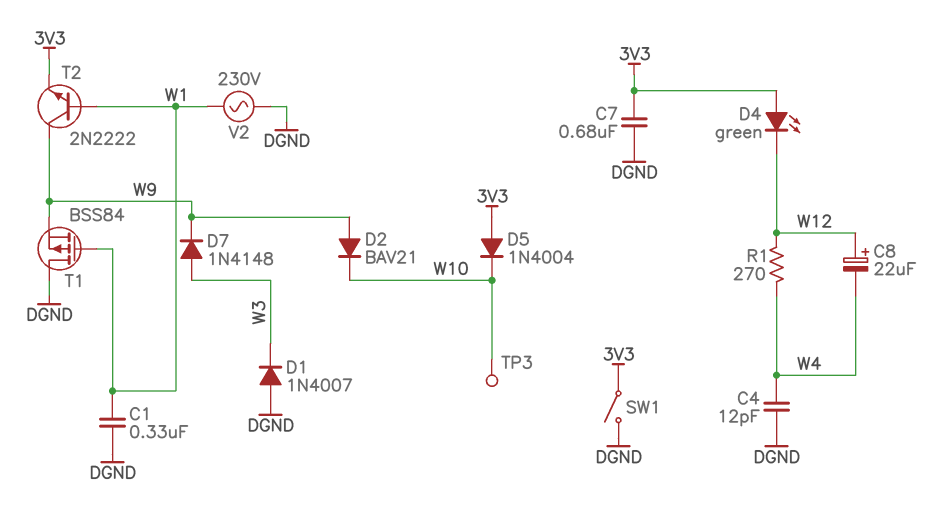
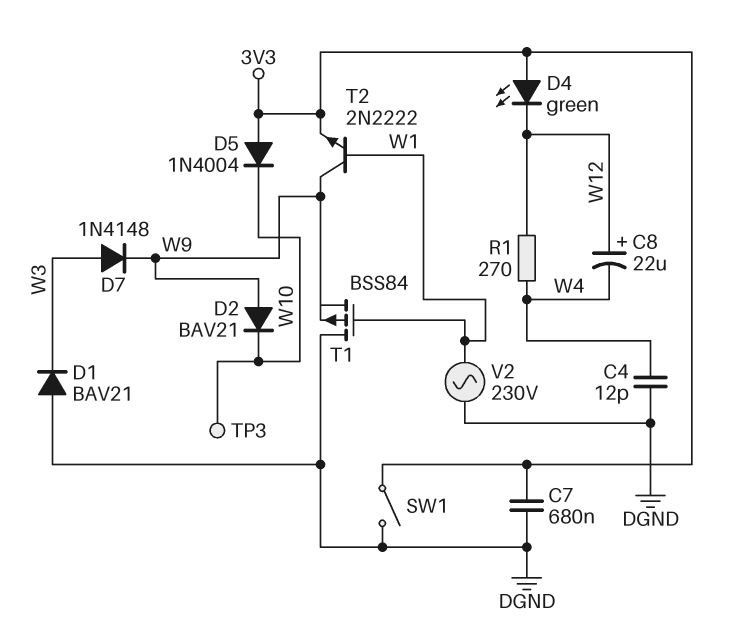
C1: 330nF (DGND, W1) -> none
D1: diode 1N4007 (A DGND, K W3) -> diode BAV21 (A DGND, K W3)

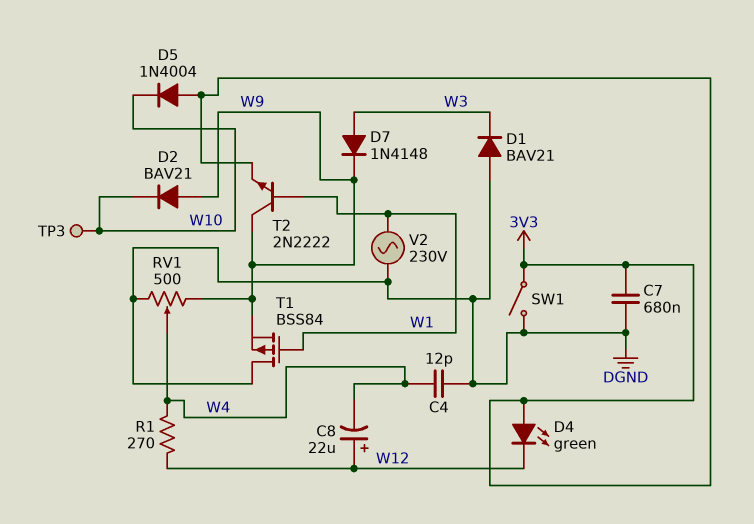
RV1: none -> 500 (DGND, W9, wiper W4)

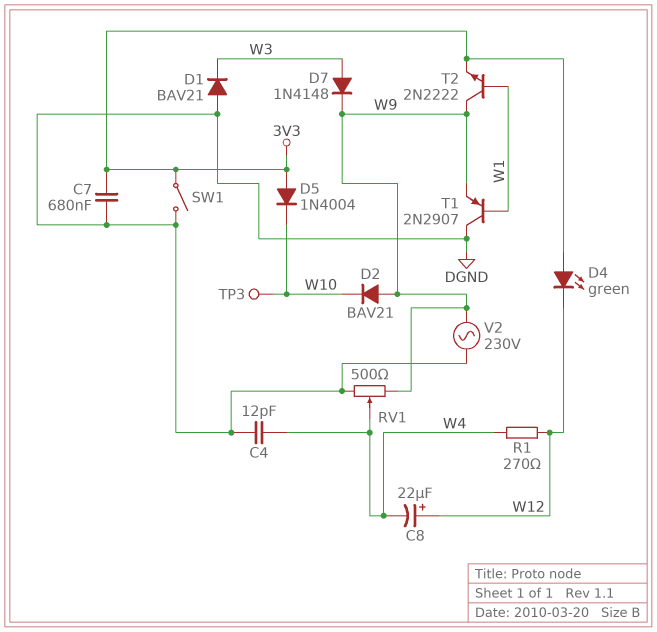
T1: PMOS BSS84 (G W1, D DGND, S W9) -> PNP 2N2907 (B W1, C DGND, E W9)
V2: AC 230V (DGND, W1) -> AC 230V (DGND, W9)

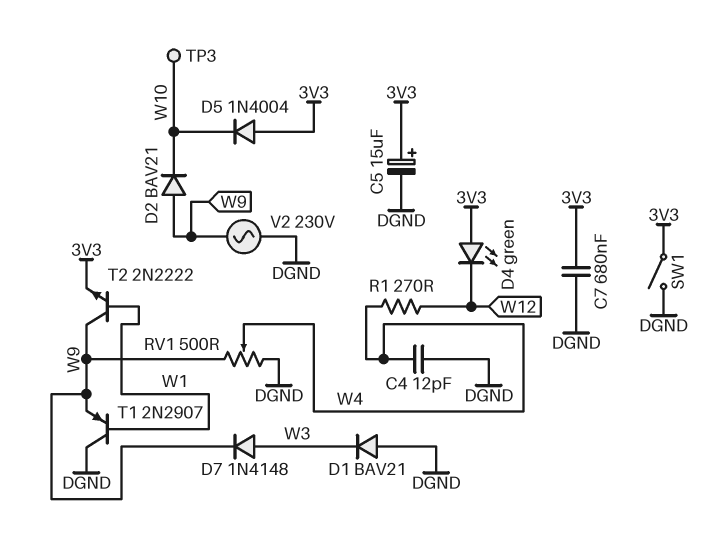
C5: none -> 15uF (plus 3V3, minus DGND)
C8: 22uF (plus W12, minus W4) -> none

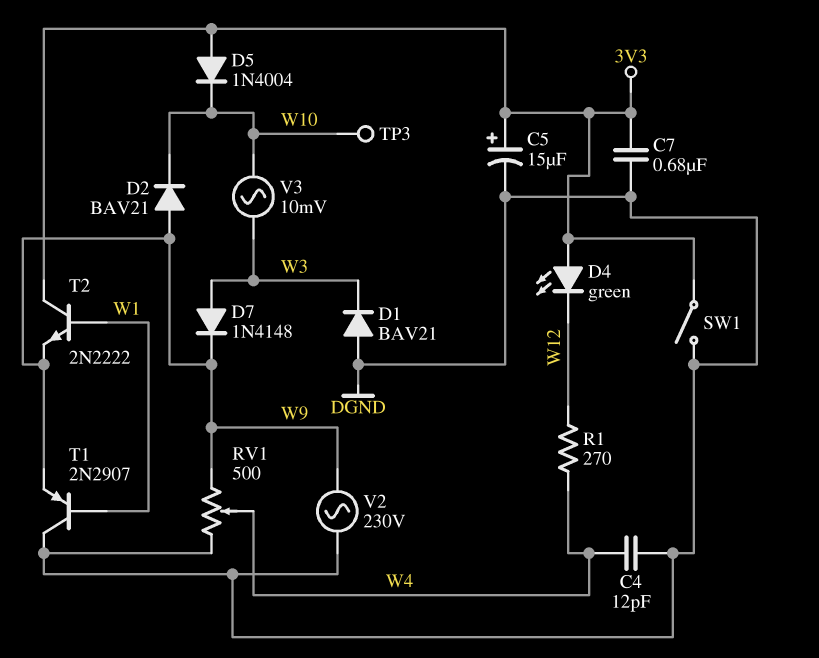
T2: NPN 2N2222 (B W1, C W9, E 3V3) -> NPN 2N2222 (B W1, C 3V3, E W9)
V3: none -> AC 10mV (W3, W10)

